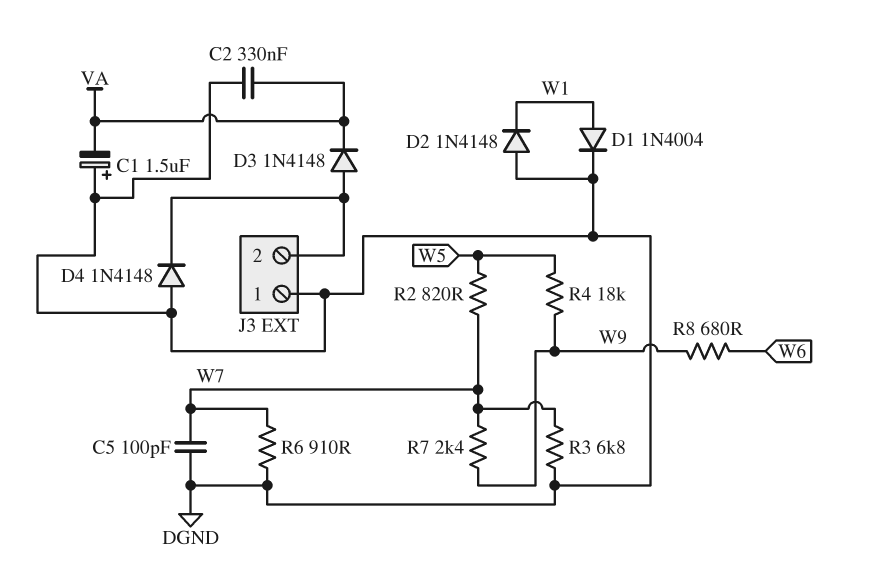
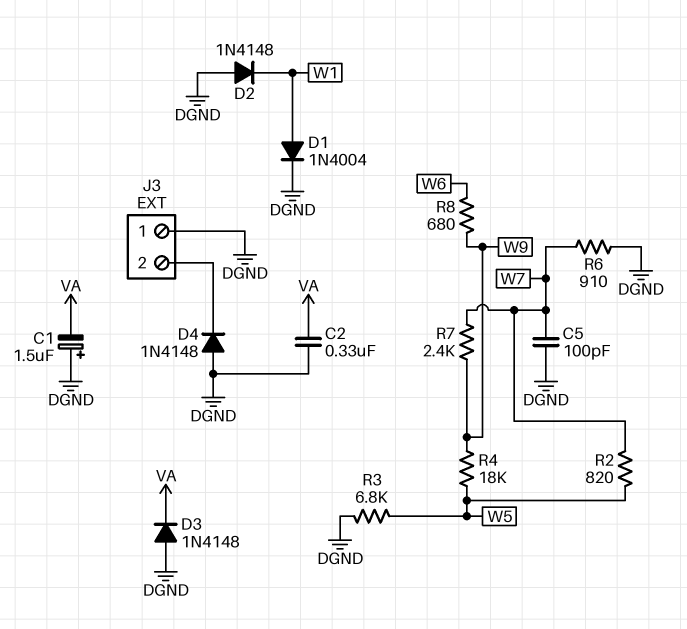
D3: diode 1N4148 (A J3/2, K VA) -> diode 1N4148 (A DGND, K VA)
R3: 6.8k (DGND, W7) -> 6.8k (DGND, W5)

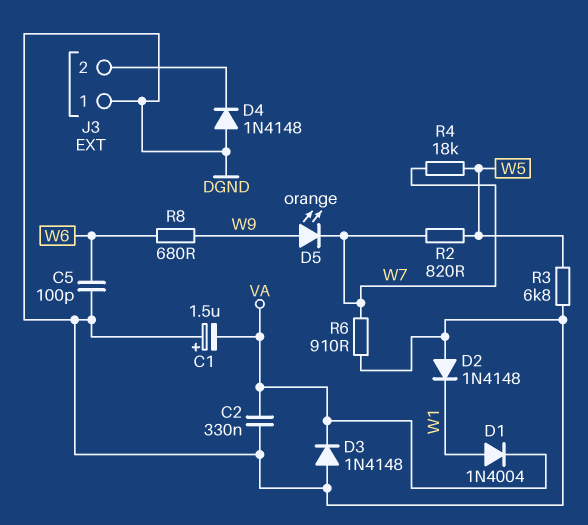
C5: 100pF (DGND, W7) -> 100pF (DGND, W6)
D1: diode 1N4004 (A W1, K DGND) -> diode 1N4004 (A W1, K VA)
D5: none -> LED orange (A W9, K W7)
R4: 18k (W5, W9) -> 18k (W5, W7)
R7: 2.4k (W7, W9) -> none

